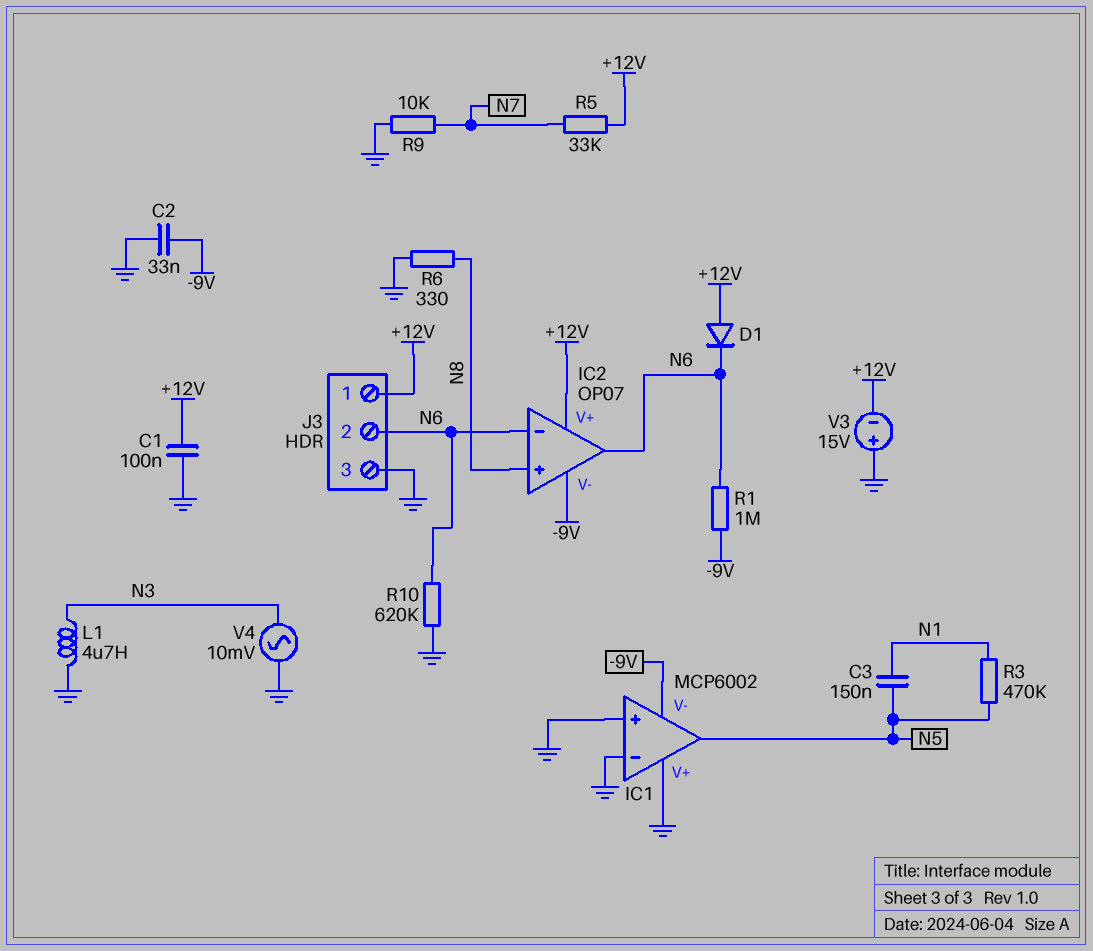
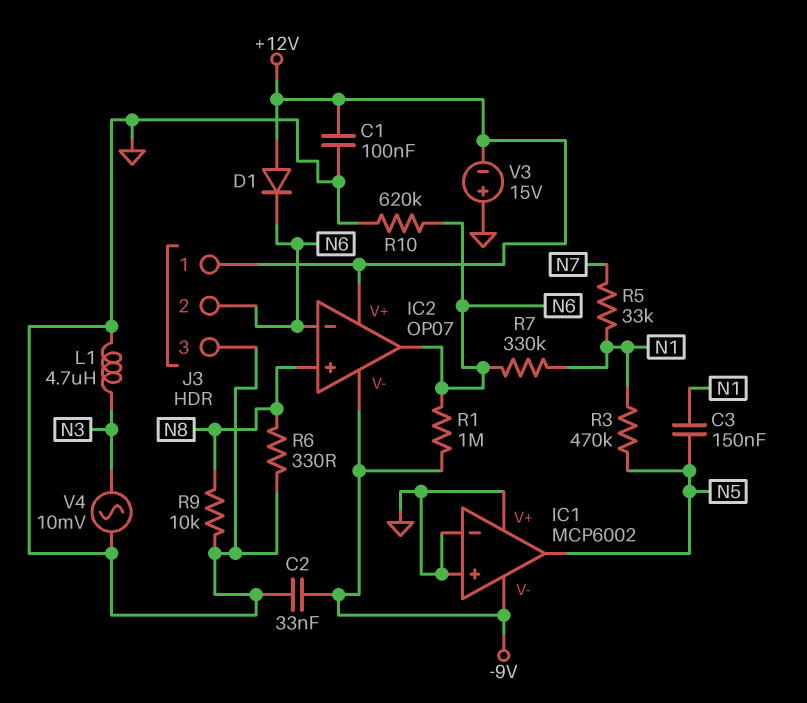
R5: 33k (+12V, N7) -> 33k (N1, N7)
R7: none -> 330k (N1, N6)
R9: 10k (GND, N7) -> 10k (GND, N8)

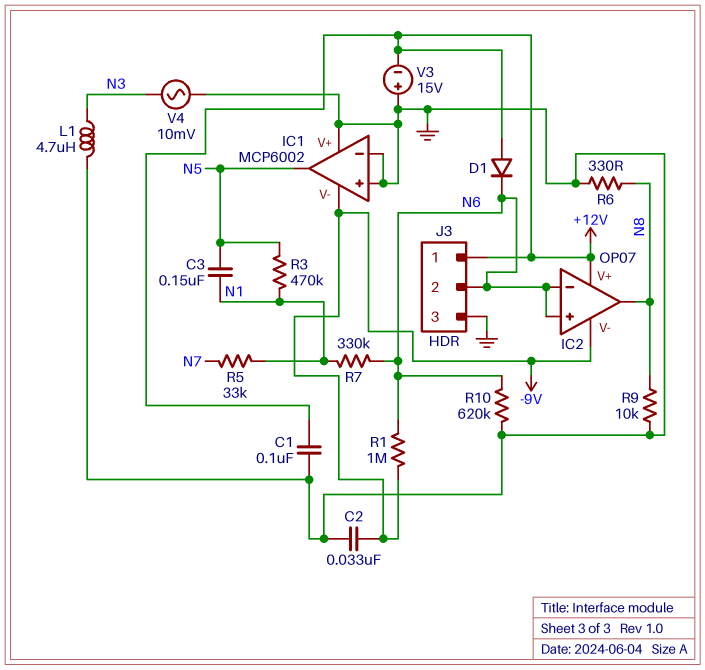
IC2 pin in+: N8 -> N6
IC2 pin out: N6 -> N8

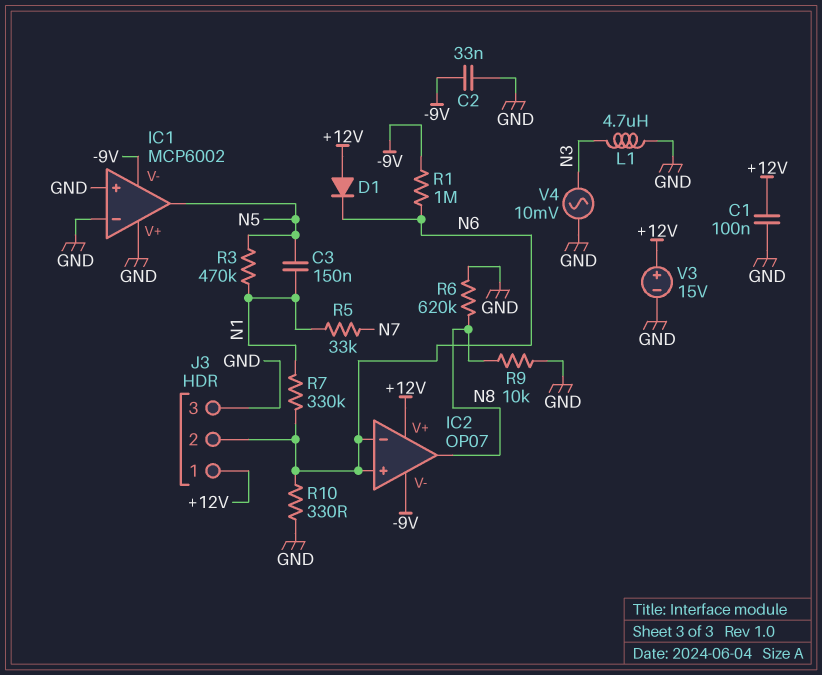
R6: 330 (GND, N8) -> 620k (GND, N8)
R10: 620k (GND, N6) -> 330 (GND, N6)
V3: 15V (plus GND, minus +12V) -> 15V (plus +12V, minus GND)

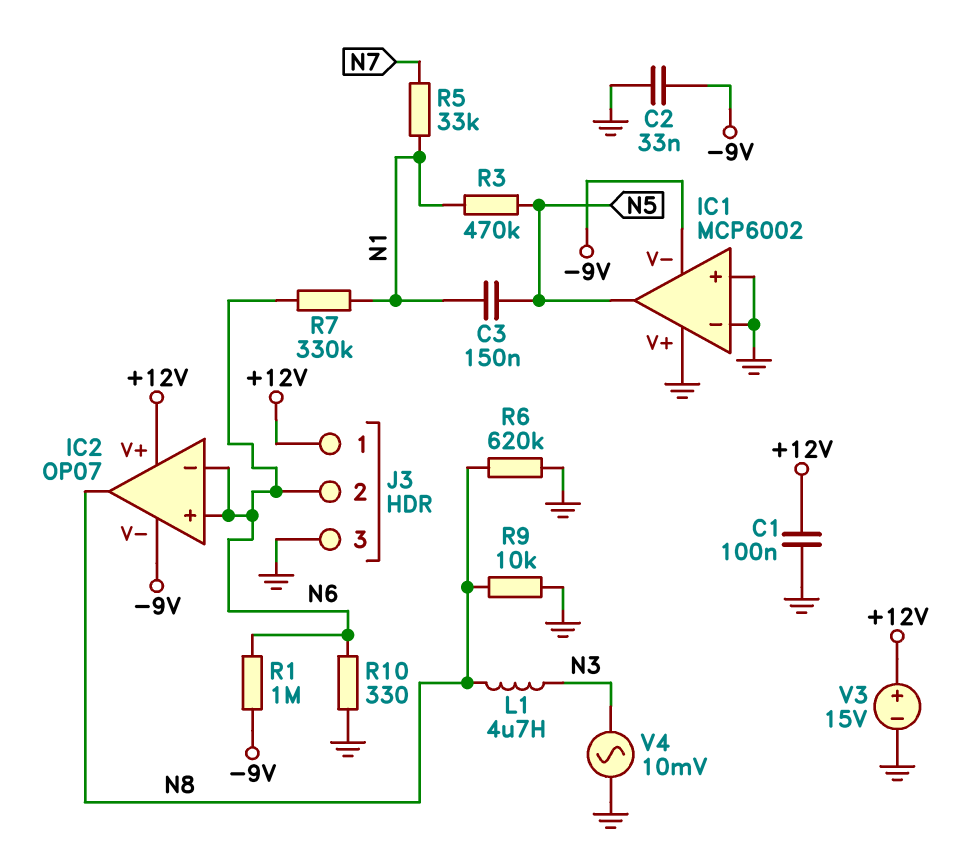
D1: diode (A +12V, K N6) -> none
L1: 4.7uH (GND, N3) -> 4.7uH (N3, N8)

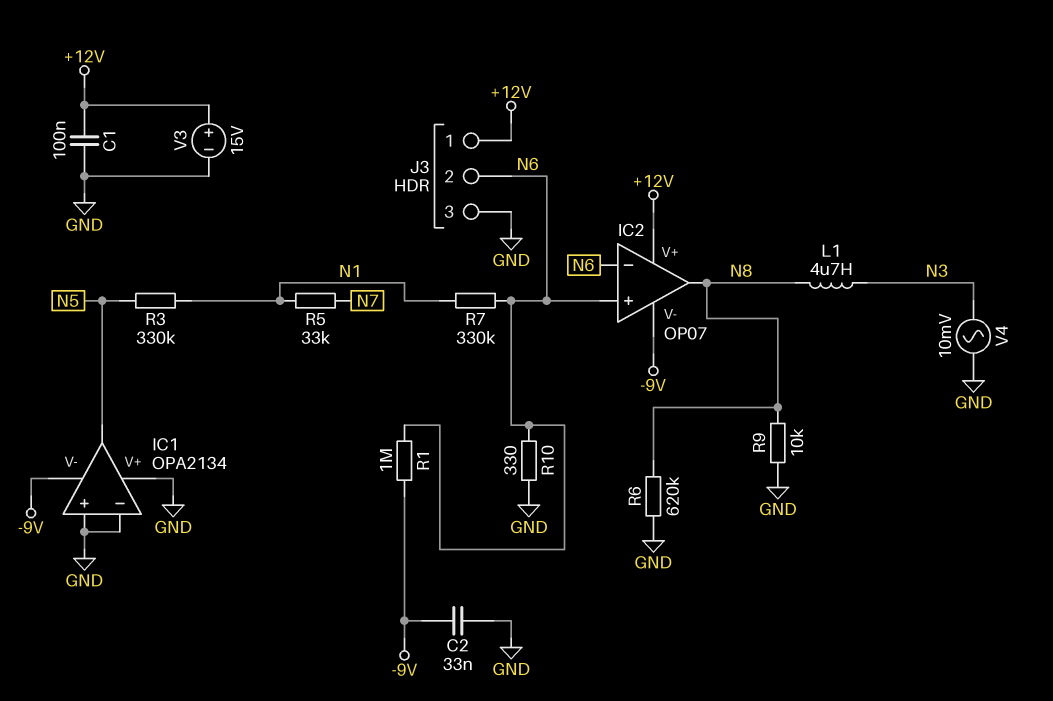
C3: 150nF (N1, N5) -> none
IC1: MCP6002 -> OPA2134
R3: 470k (N1, N5) -> 330k (N1, N5)

